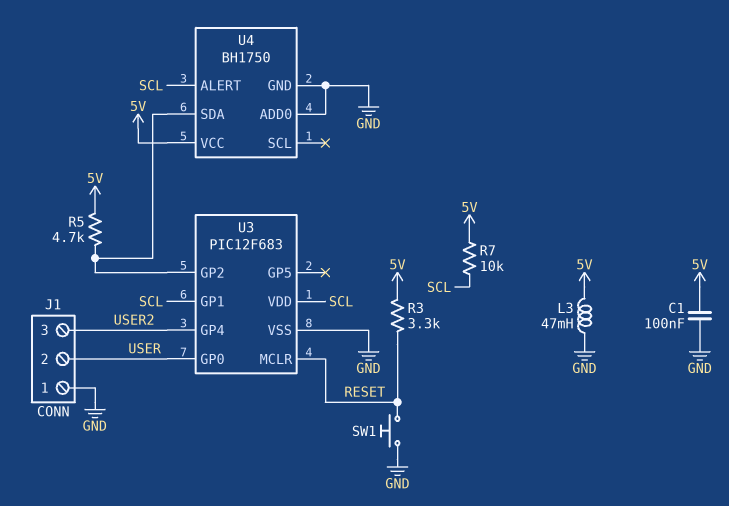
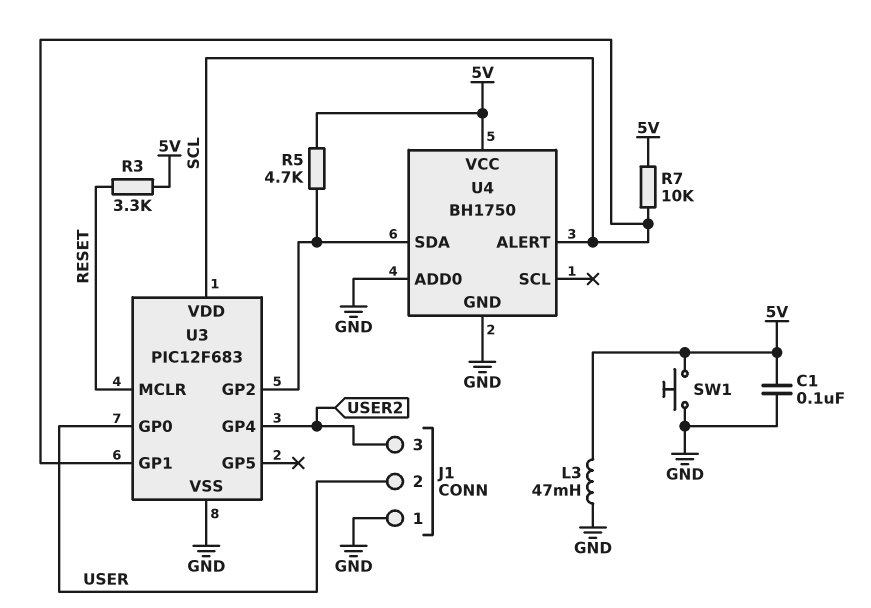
SW1: button (GND, RESET) -> button (5V, GND)

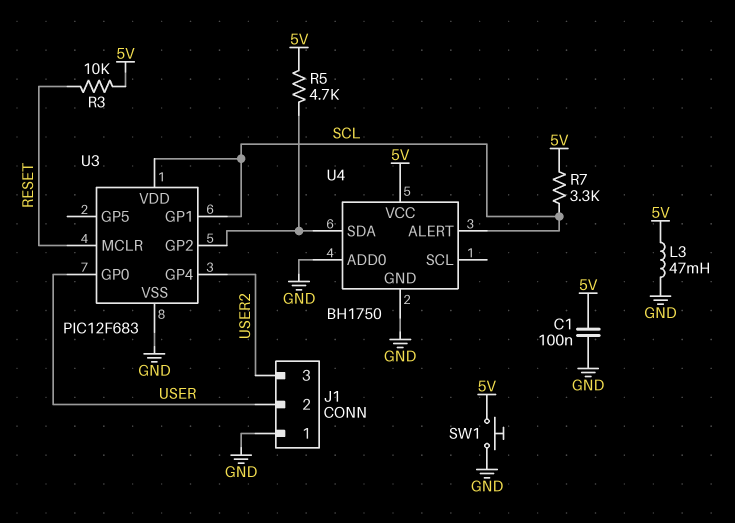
R3: 3.3k (5V, RESET) -> 10k (5V, RESET)
R7: 10k (5V, SCL) -> 3.3k (5V, SCL)

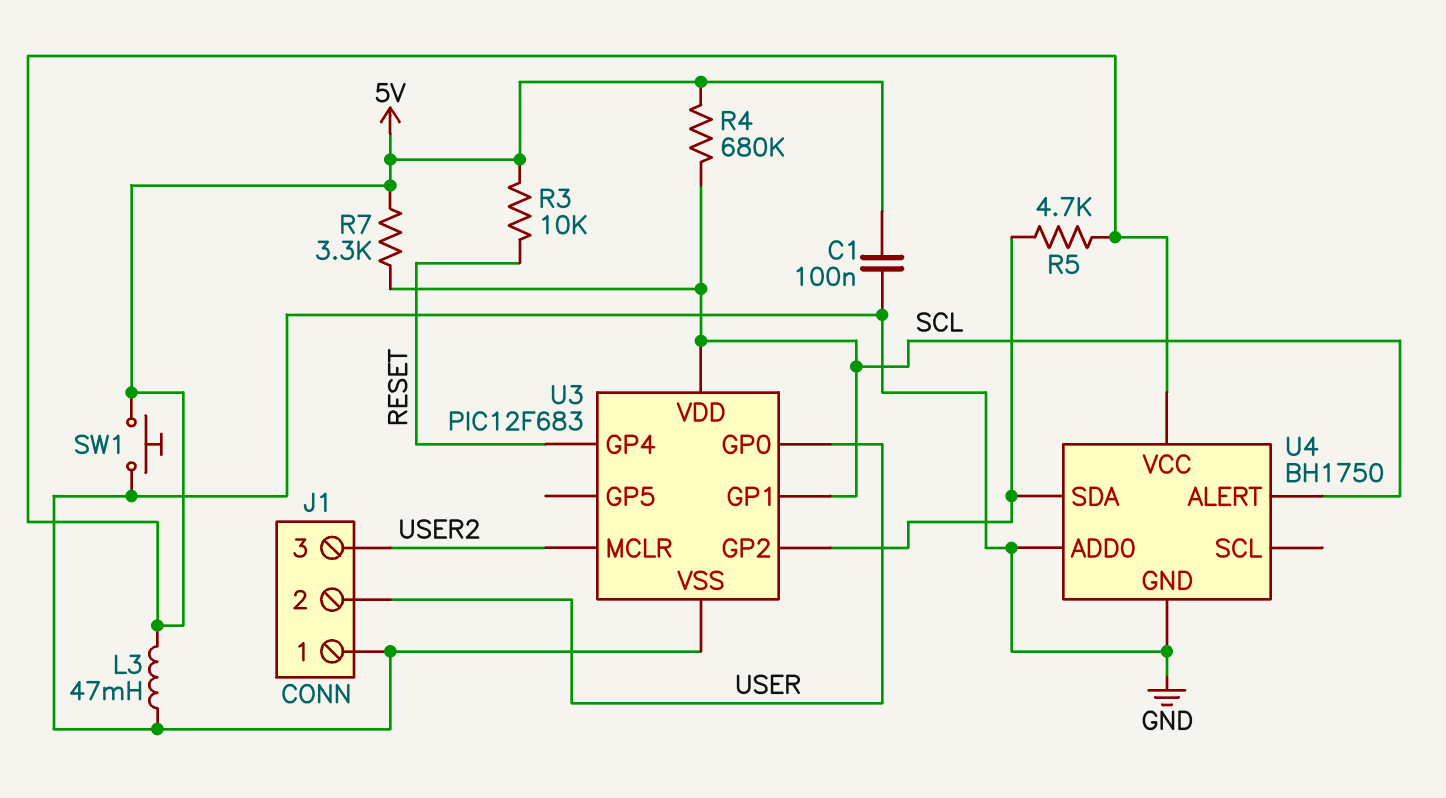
R4: none -> 680k (5V, SCL)
U3 pin GP4: USER2 -> RESET
U3 pin MCLR: RESET -> USER2

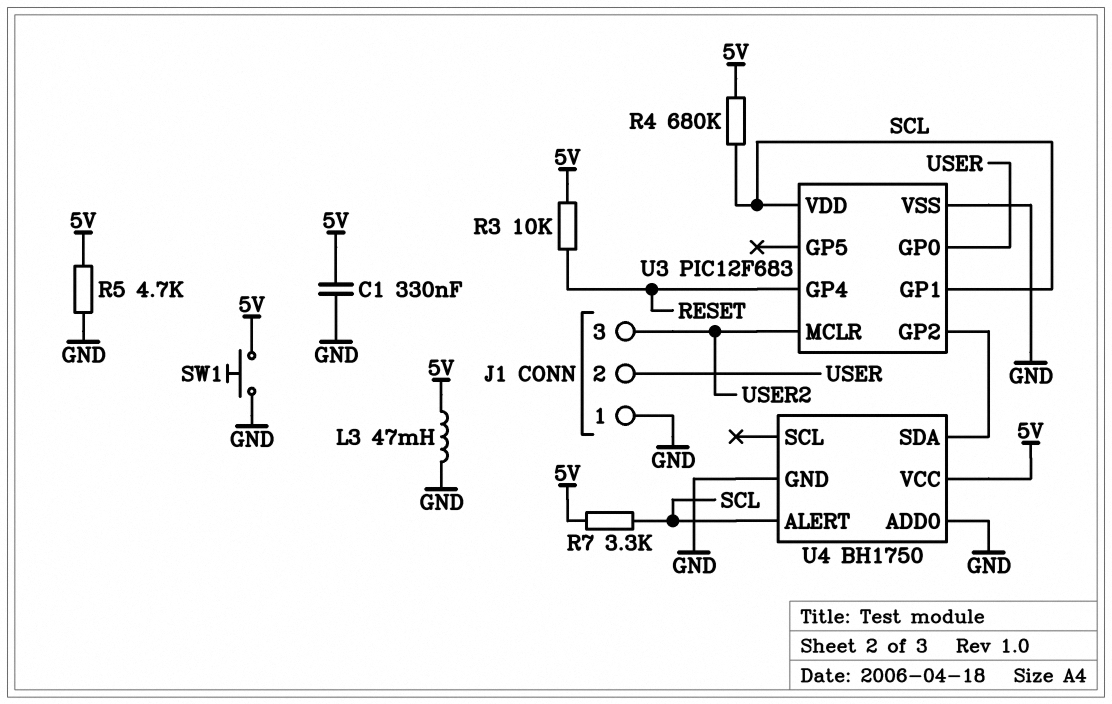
C1: 100nF (5V, GND) -> 330nF (5V, GND)
R5: 4.7k (5V, U3/GP2) -> 4.7k (5V, GND)

